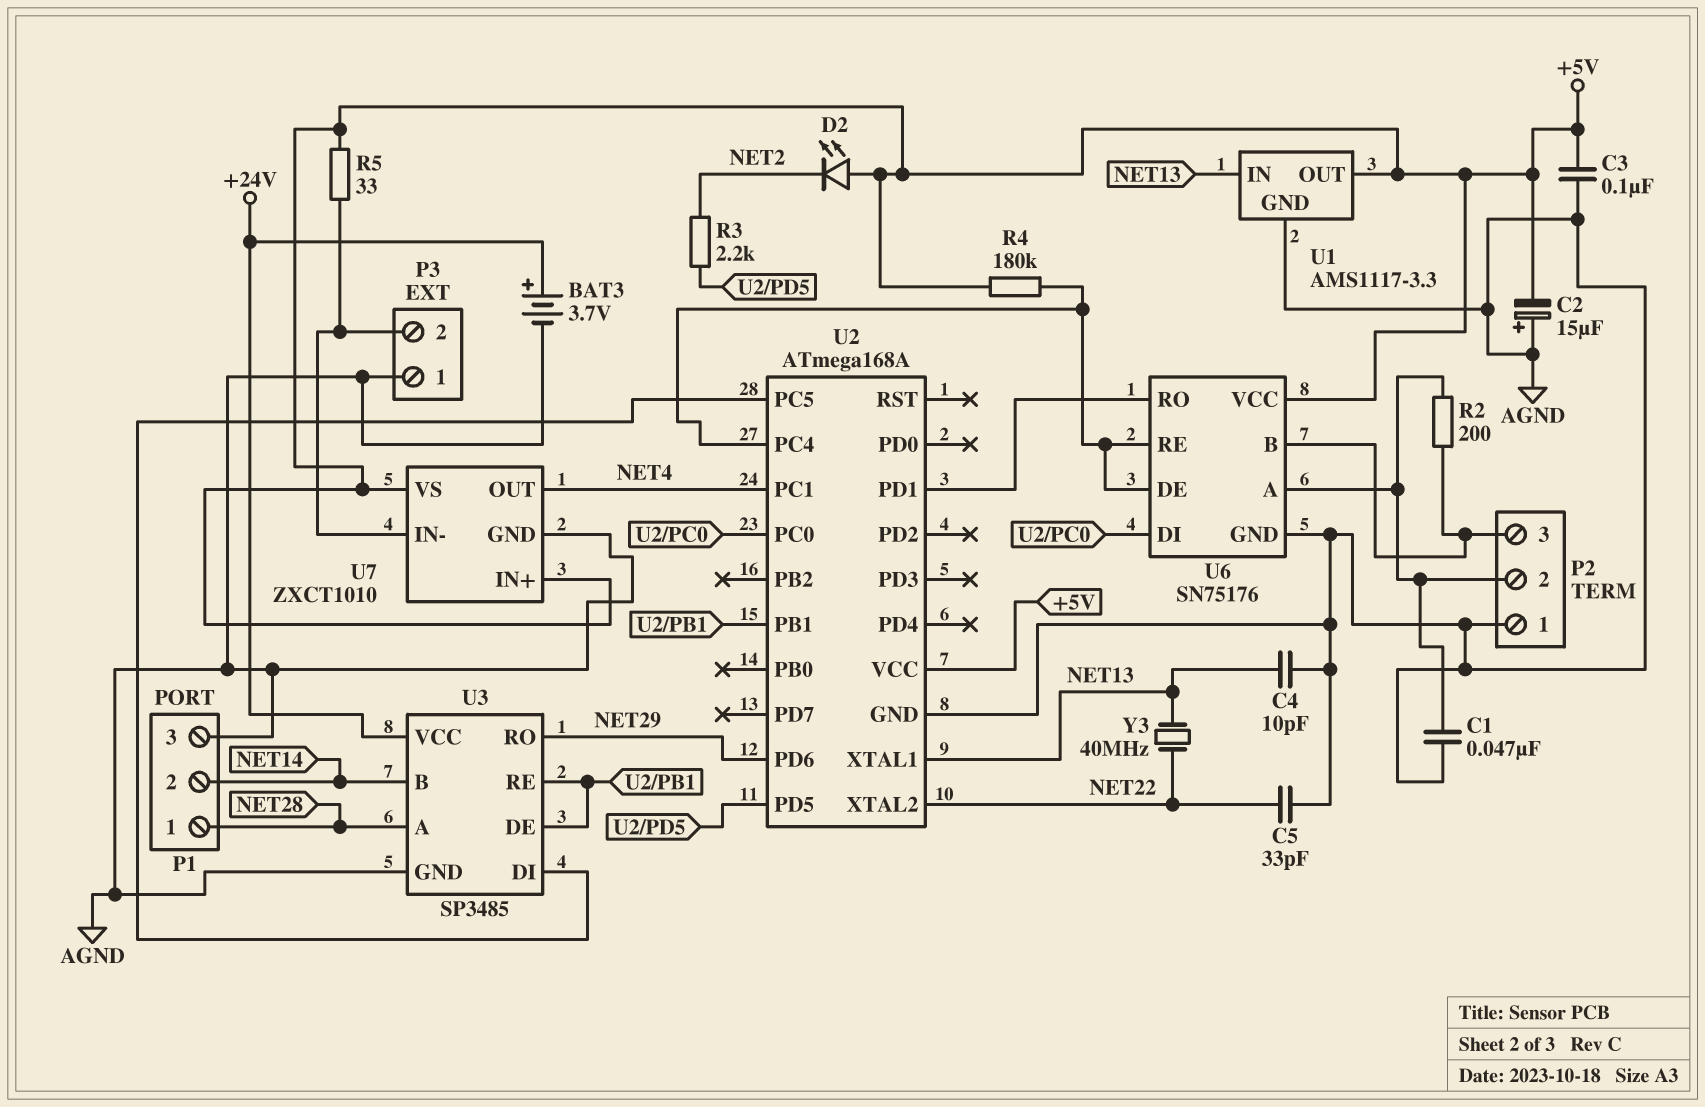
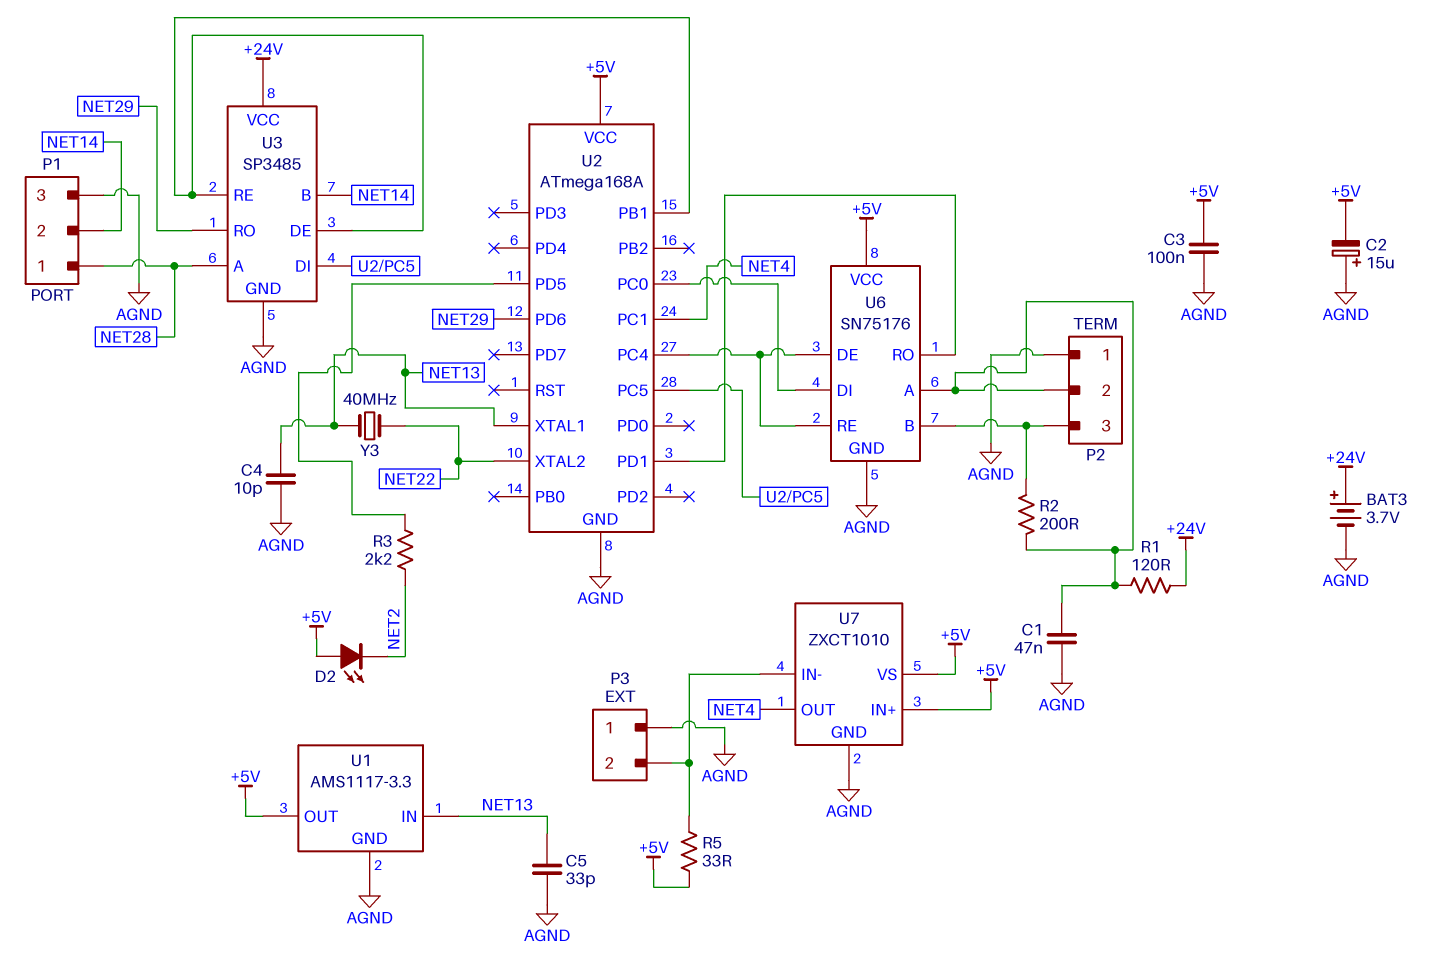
C5: 33pF (AGND, NET22) -> 33pF (AGND, NET13)
R1: none -> 120 (+24V, P2/2)
R4: 180k (+5V, U2/PC4) -> none

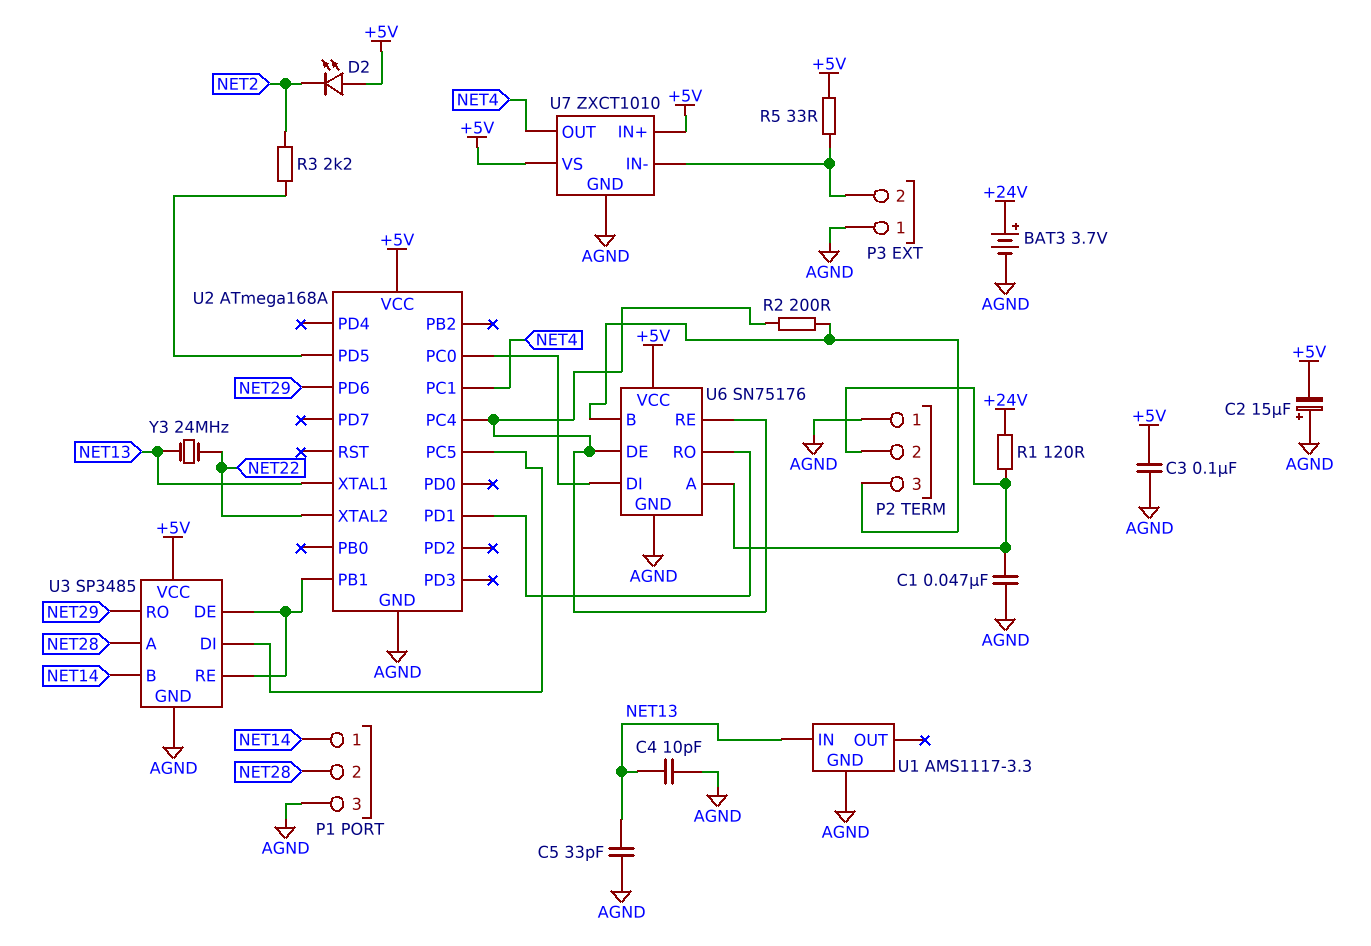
P1 pin 1: NET28 -> NET14
P1 pin 2: NET14 -> NET28
R2: 200 (P2/2, P2/3) -> 200 (P2/3, U2/PC4)
U1 pin OUT: +5V -> none
U3 pin VCC: +24V -> +5V
Y3: 40MHz (NET13, NET22) -> 24MHz (NET13, NET22)

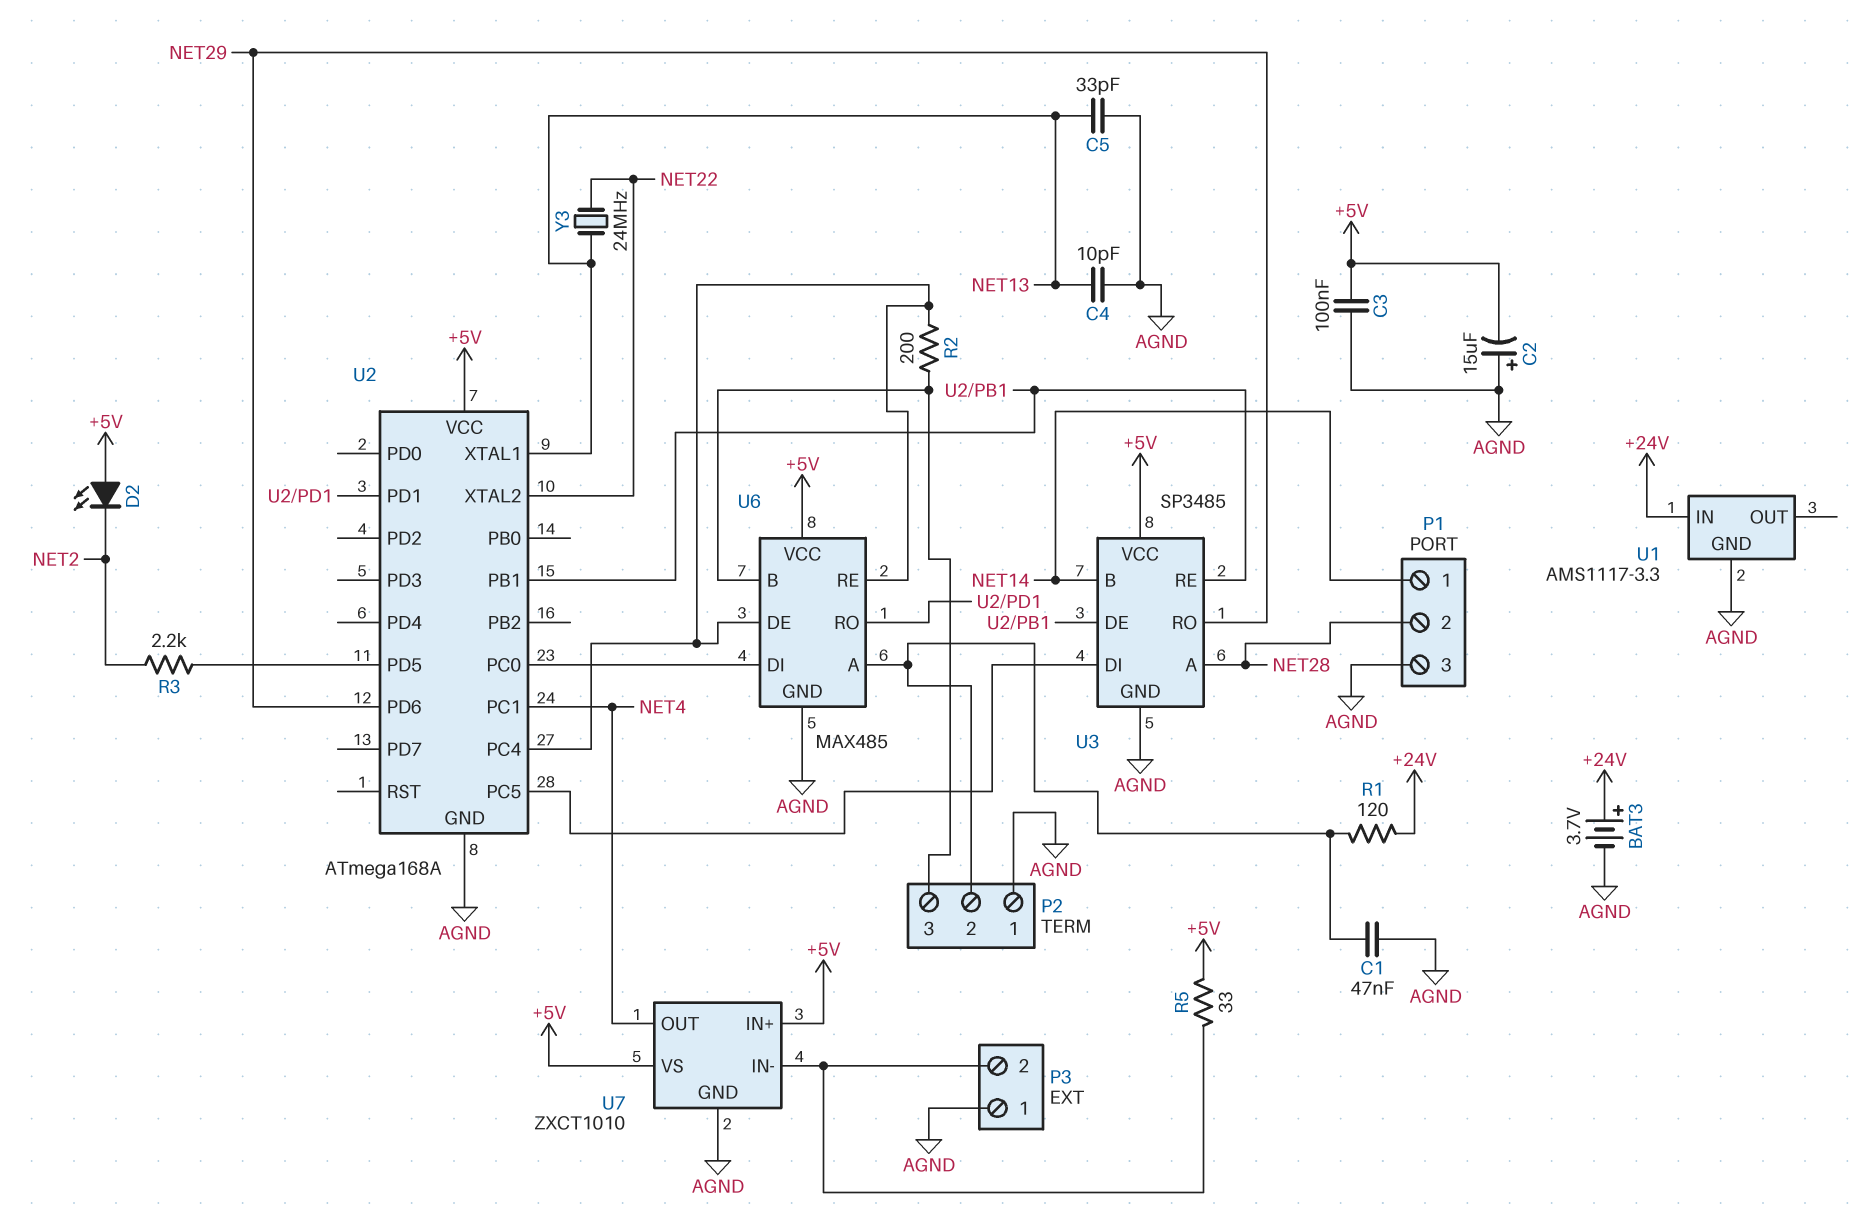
U1 pin IN: NET13 -> +24V
U6: SN75176 -> MAX485

